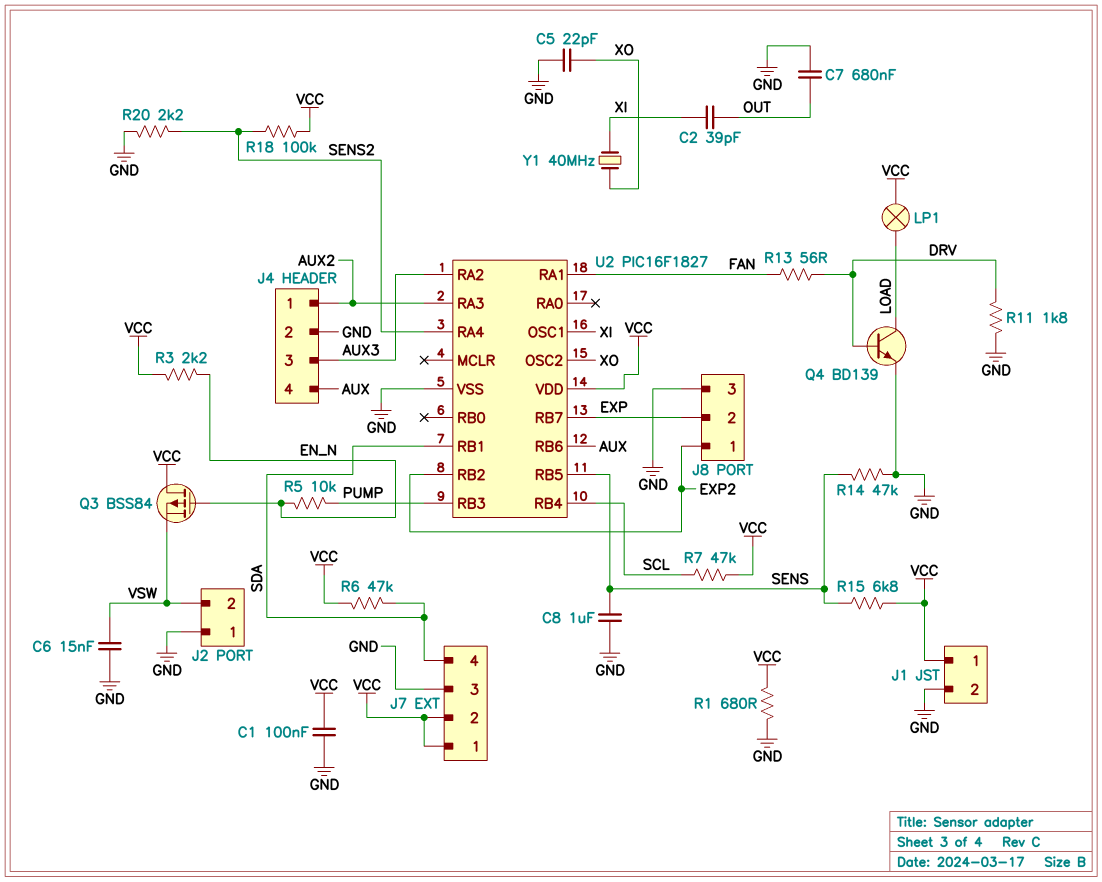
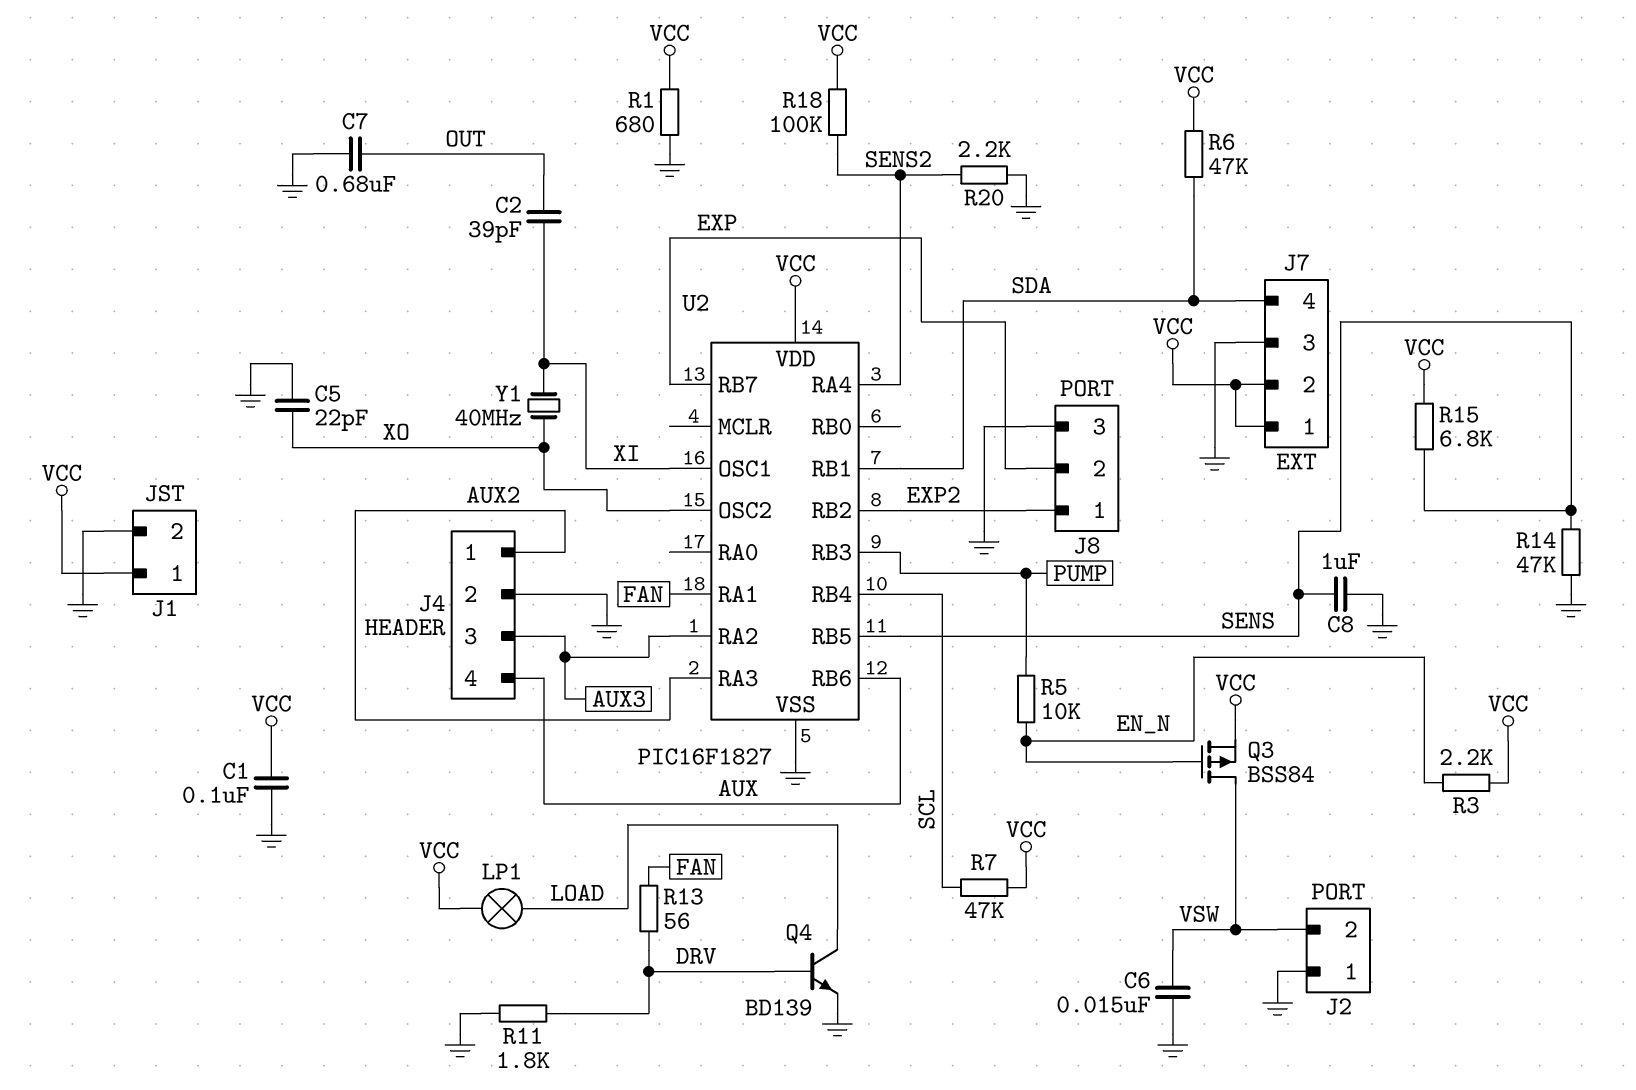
Q3: PMOS BSS84 (G EN_N, D VCC, S VSW) -> PMOS BSS84 (G EN_N, D VSW, S VCC)

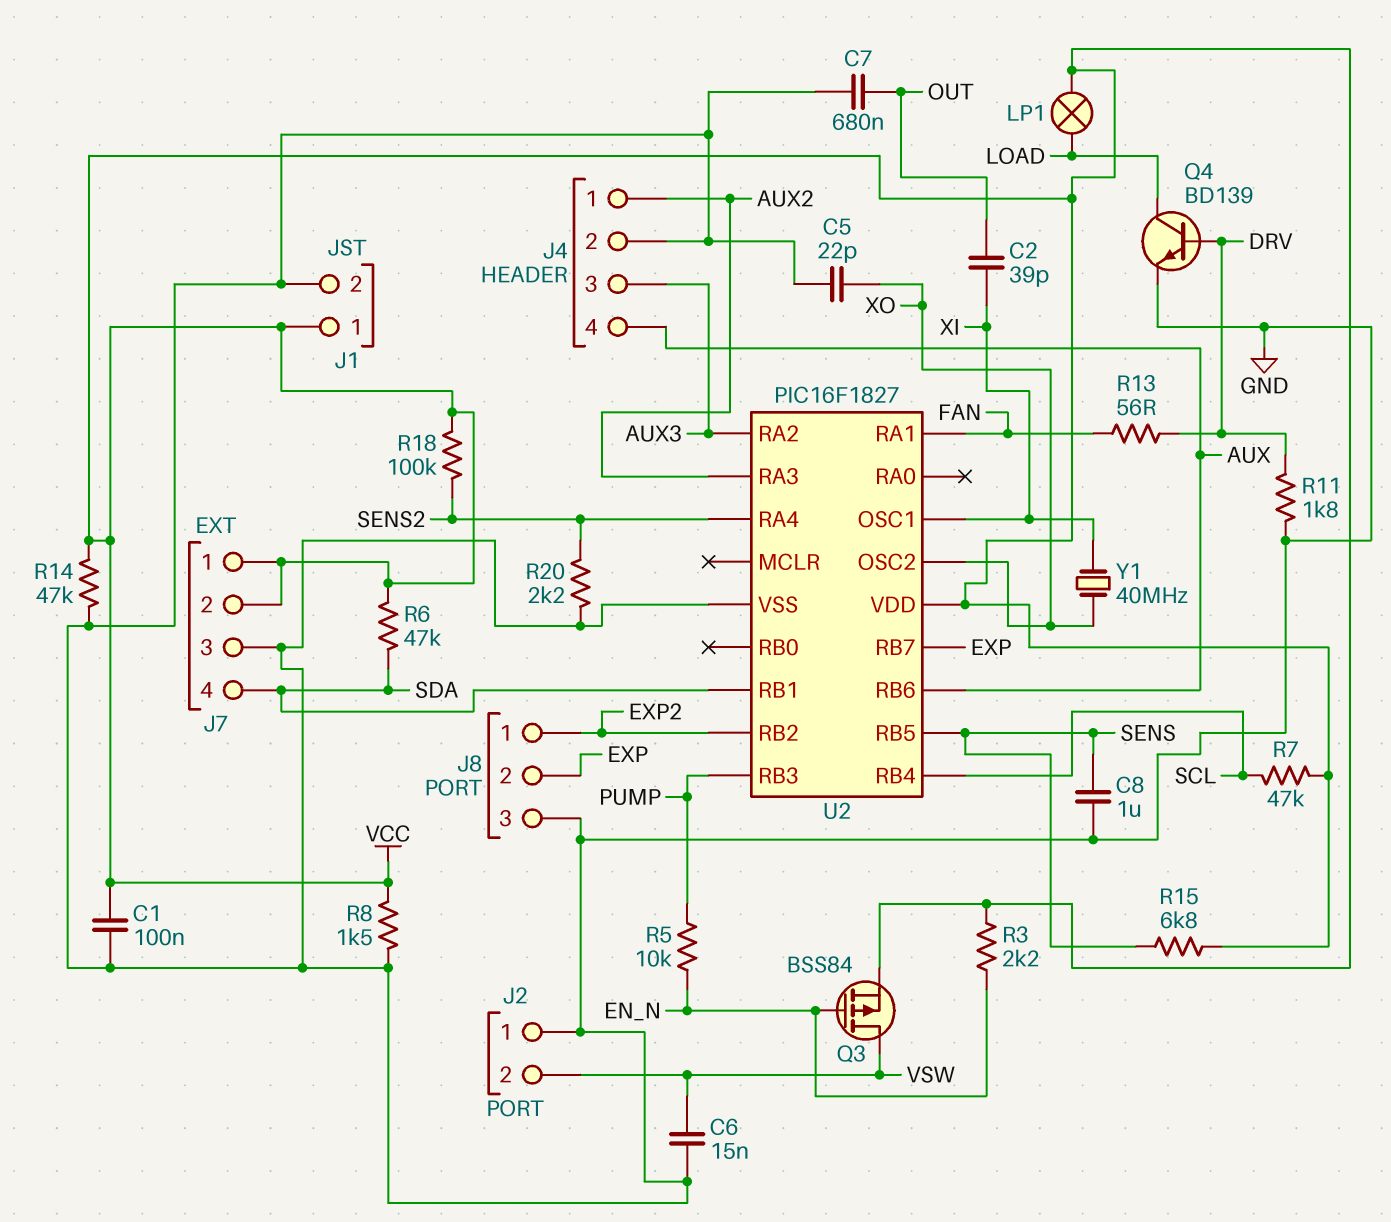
R1: 680 (GND, VCC) -> none
R8: none -> 1.5k (GND, VCC)
R14: 47k (GND, SENS) -> 47k (GND, VCC)

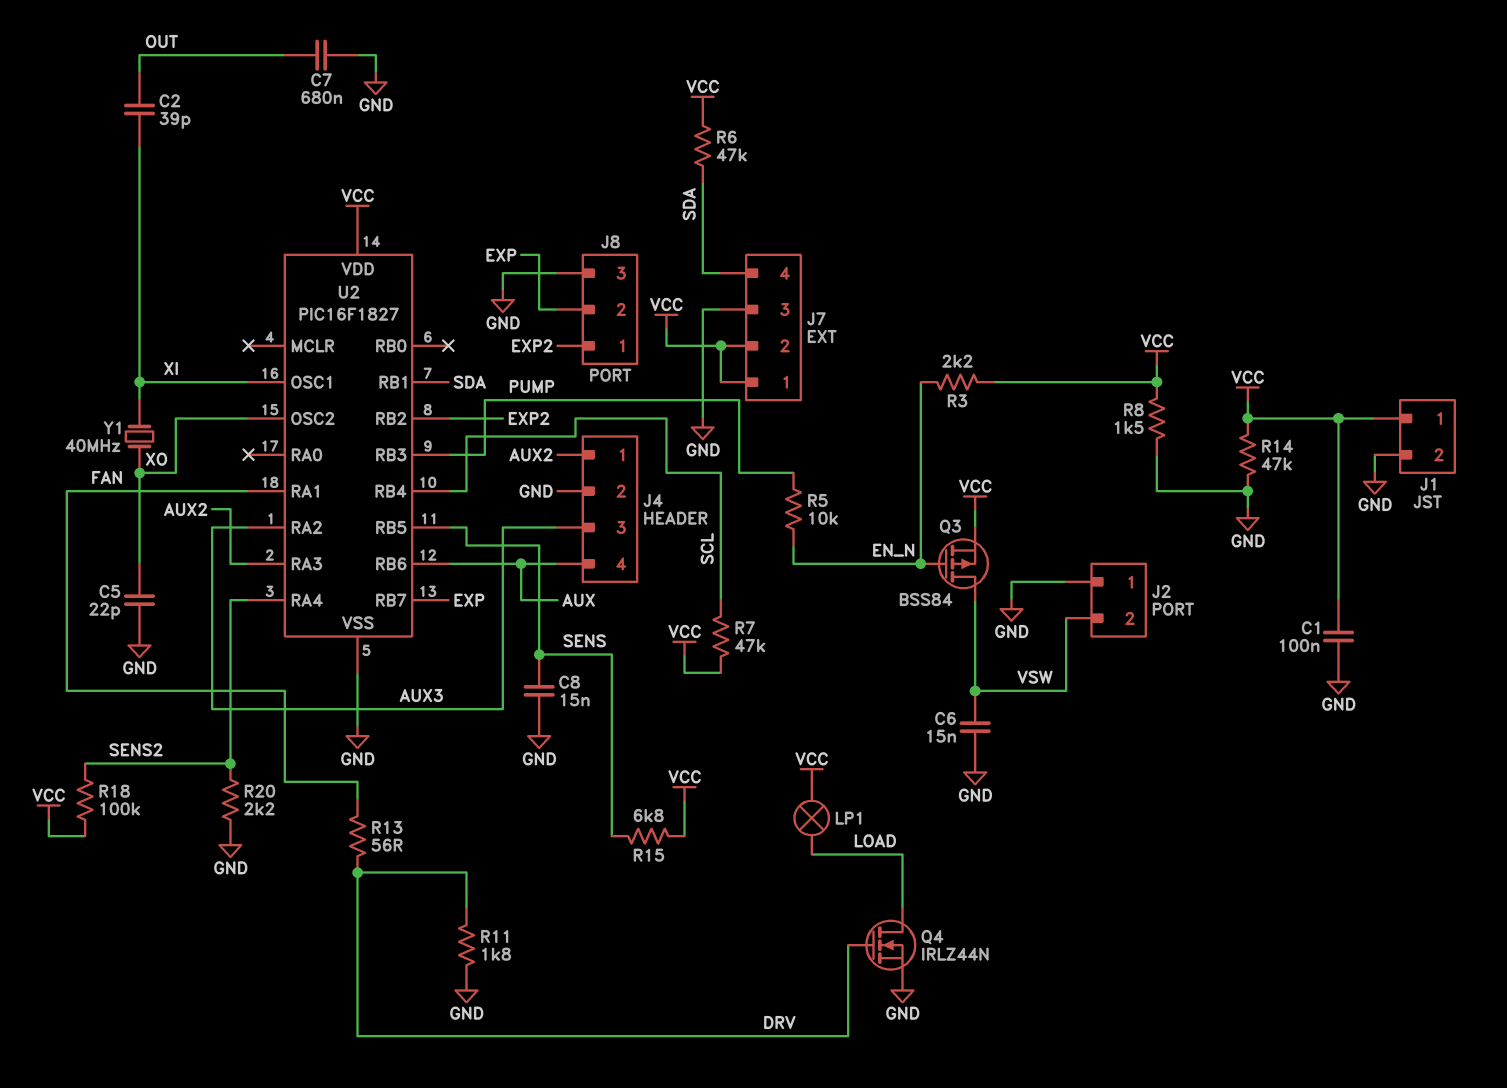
C8: 1uF (GND, SENS) -> 15nF (GND, SENS)
Q4: NPN BD139 (B DRV, C LOAD, E GND) -> NMOS IRLZ44N (G DRV, D LOAD, S GND)

